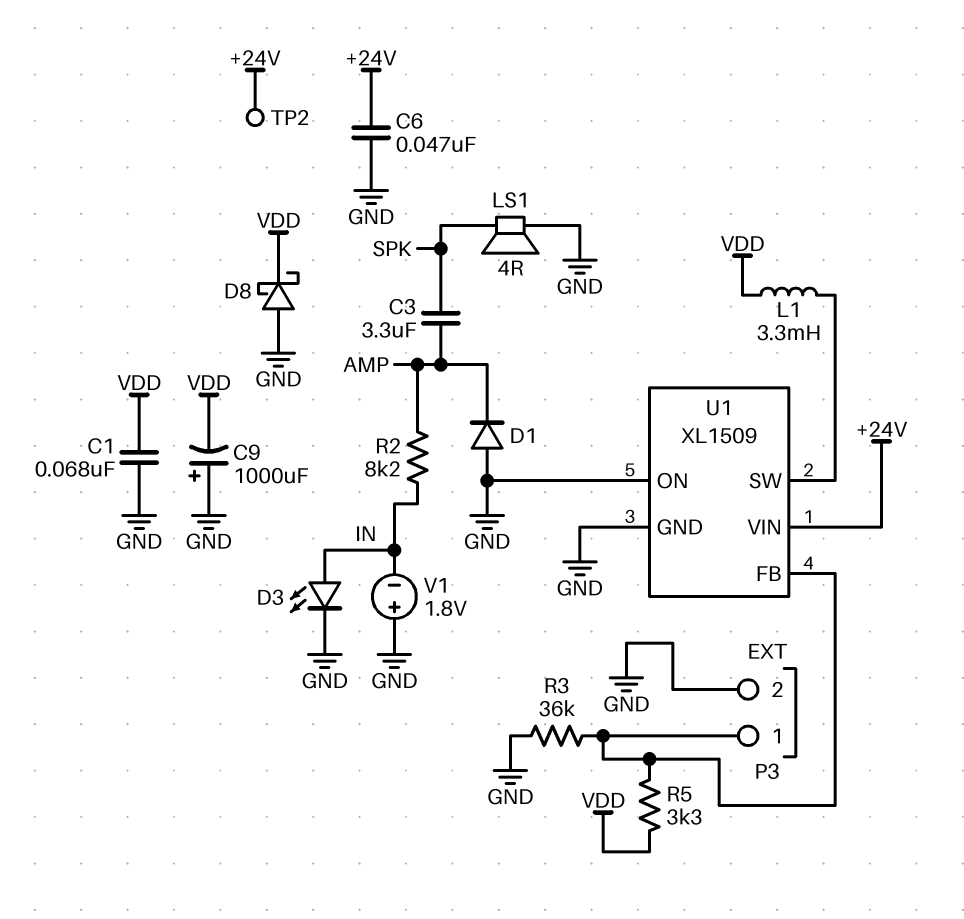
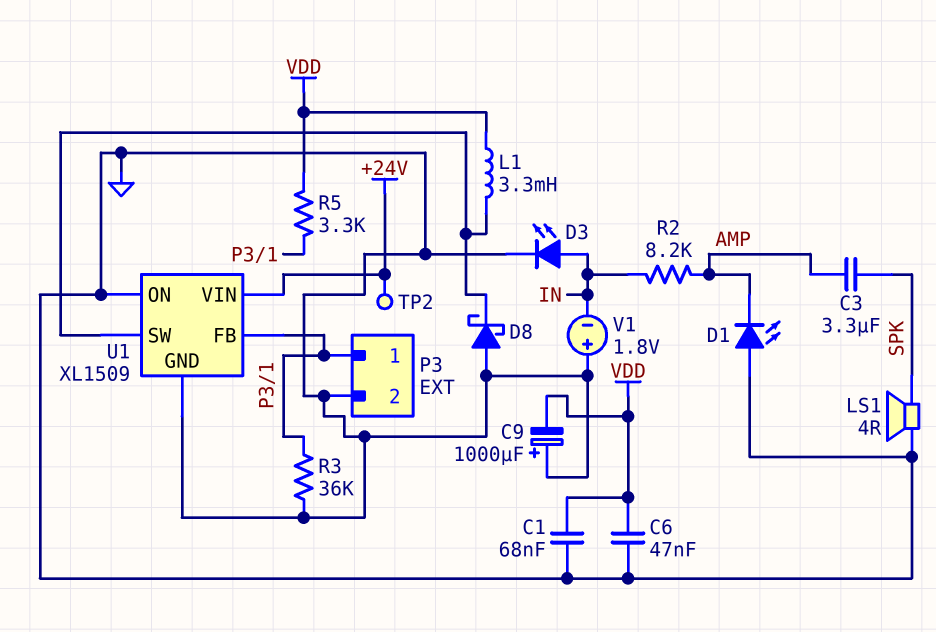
C6: 47nF (+24V, GND) -> 47nF (GND, VDD)
D1: diode (A GND, K AMP) -> LED (A GND, K AMP)
D8: schottky (A GND, K VDD) -> schottky (A GND, K U1/SW)

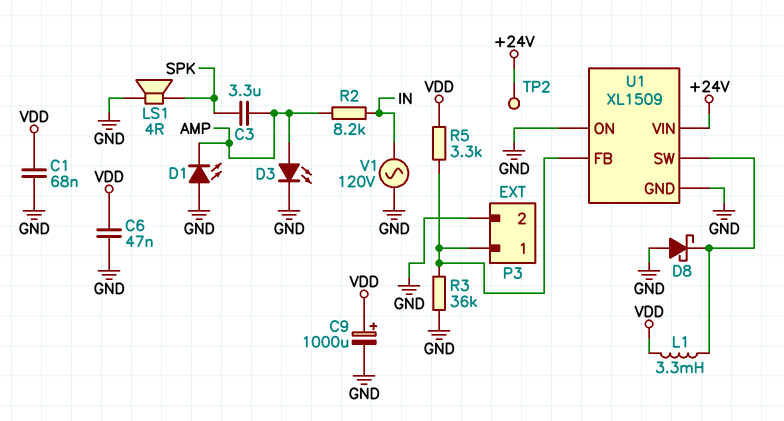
C9: 1000uF (plus GND, minus VDD) -> 1000uF (plus VDD, minus GND)
D3: LED (A IN, K GND) -> LED (A AMP, K GND)
V1: 1.8V (plus GND, minus IN) -> AC 120V (GND, IN)

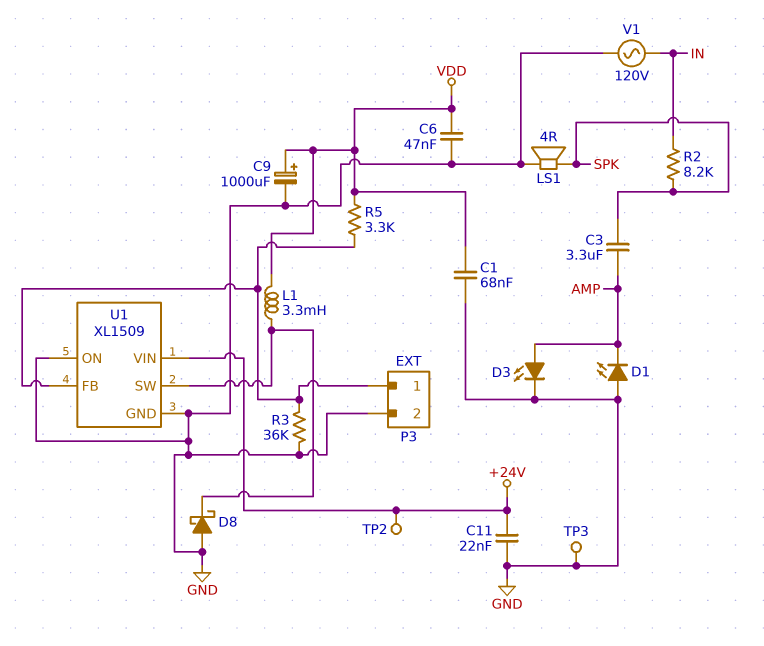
C11: none -> 22nF (+24V, GND)
R2: 8.2k (AMP, IN) -> 8.2k (IN, SPK)
TP3: none -> test point (GND)

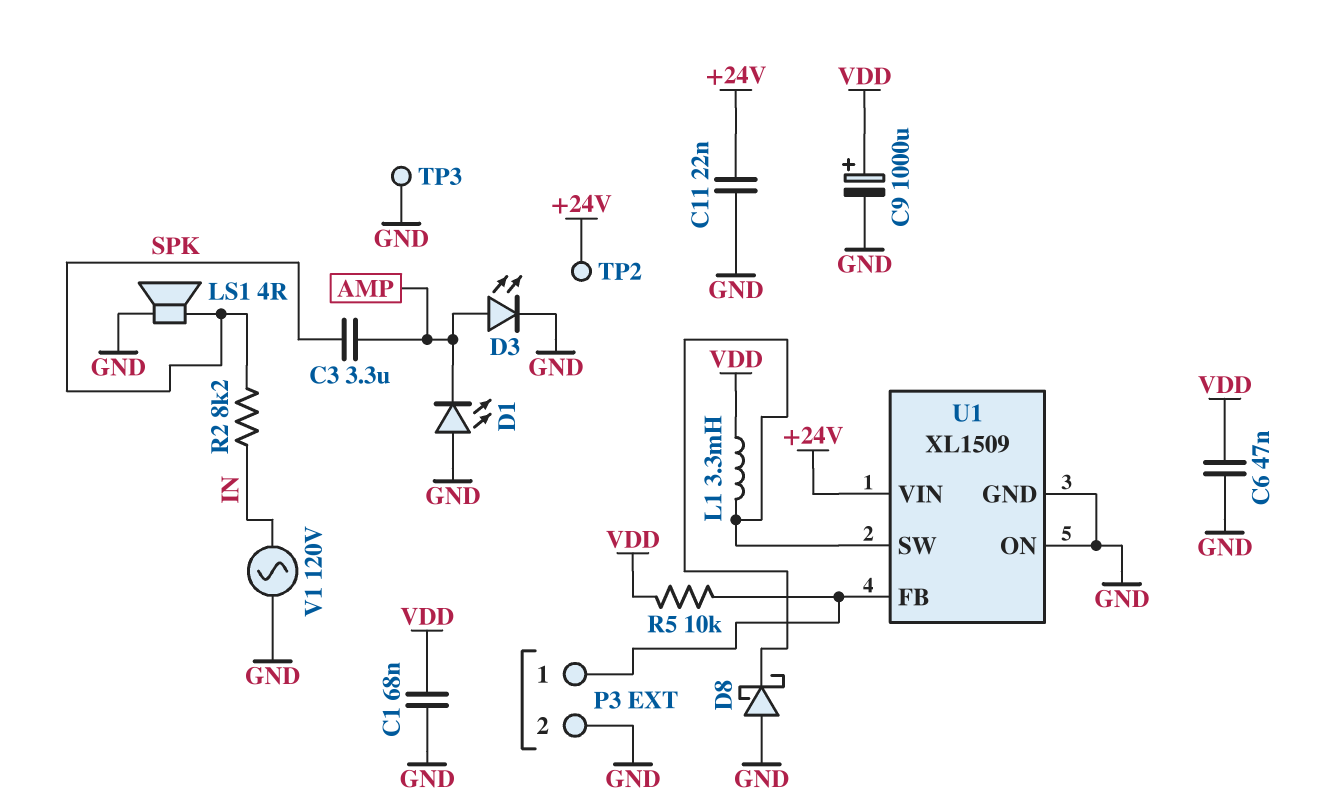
R3: 36k (GND, P3/1) -> none
R5: 3.3k (P3/1, VDD) -> 10k (P3/1, VDD)

